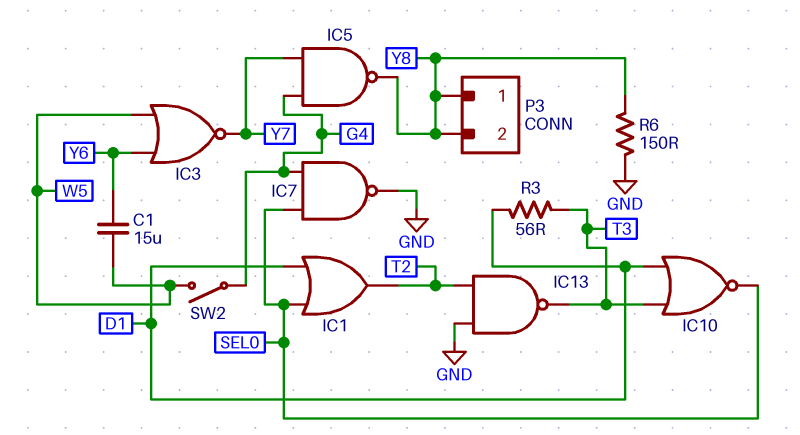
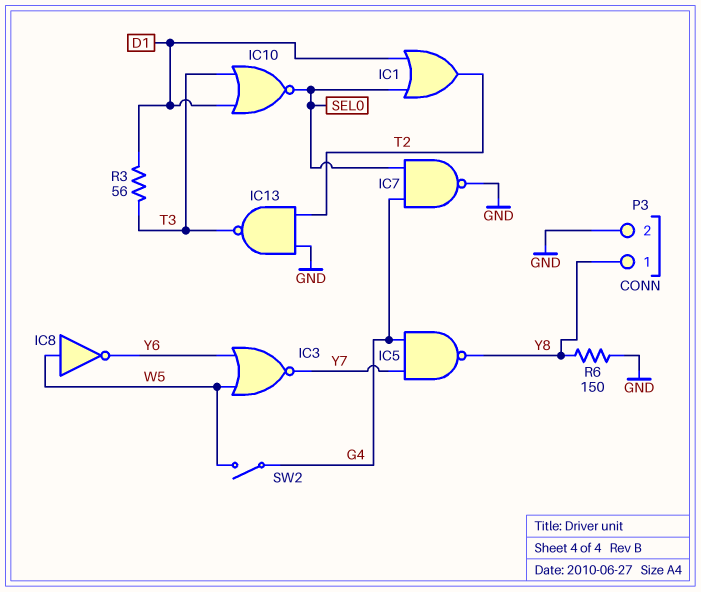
C1: 15uF (W5, Y6) -> none
IC8: none -> NOT (in W5, out Y6)
P3 pin 2: Y8 -> GND

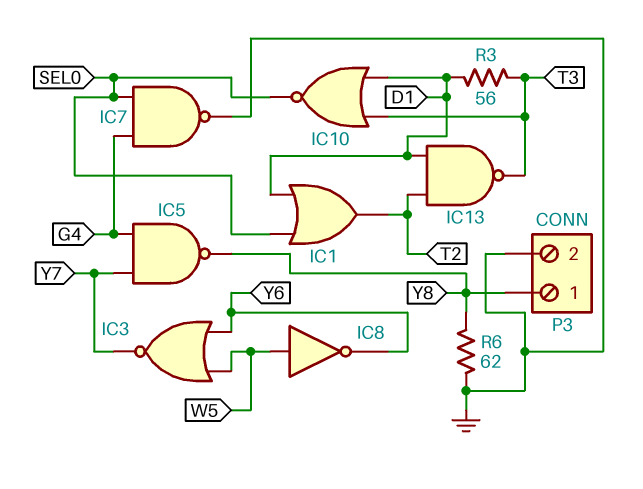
IC13: NAND (in GND, in T2, out T3) -> NAND (in D1, in T2, out T3)
R6: 150 (GND, Y8) -> 62 (GND, Y8)
SW2: switch (G4, W5) -> none

